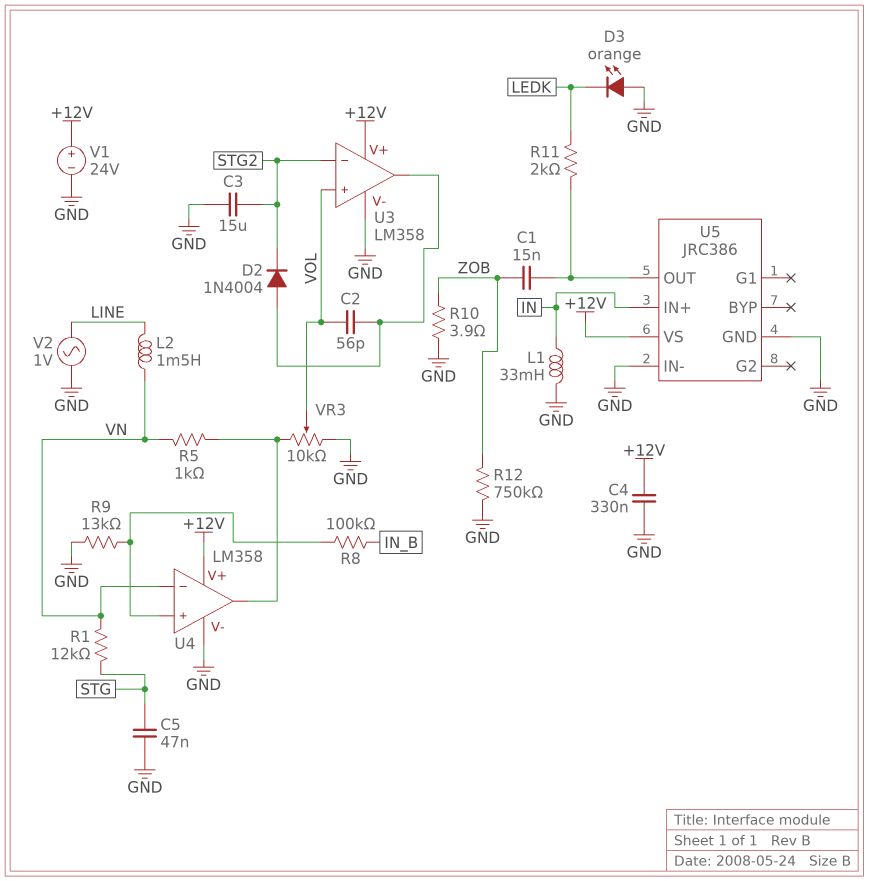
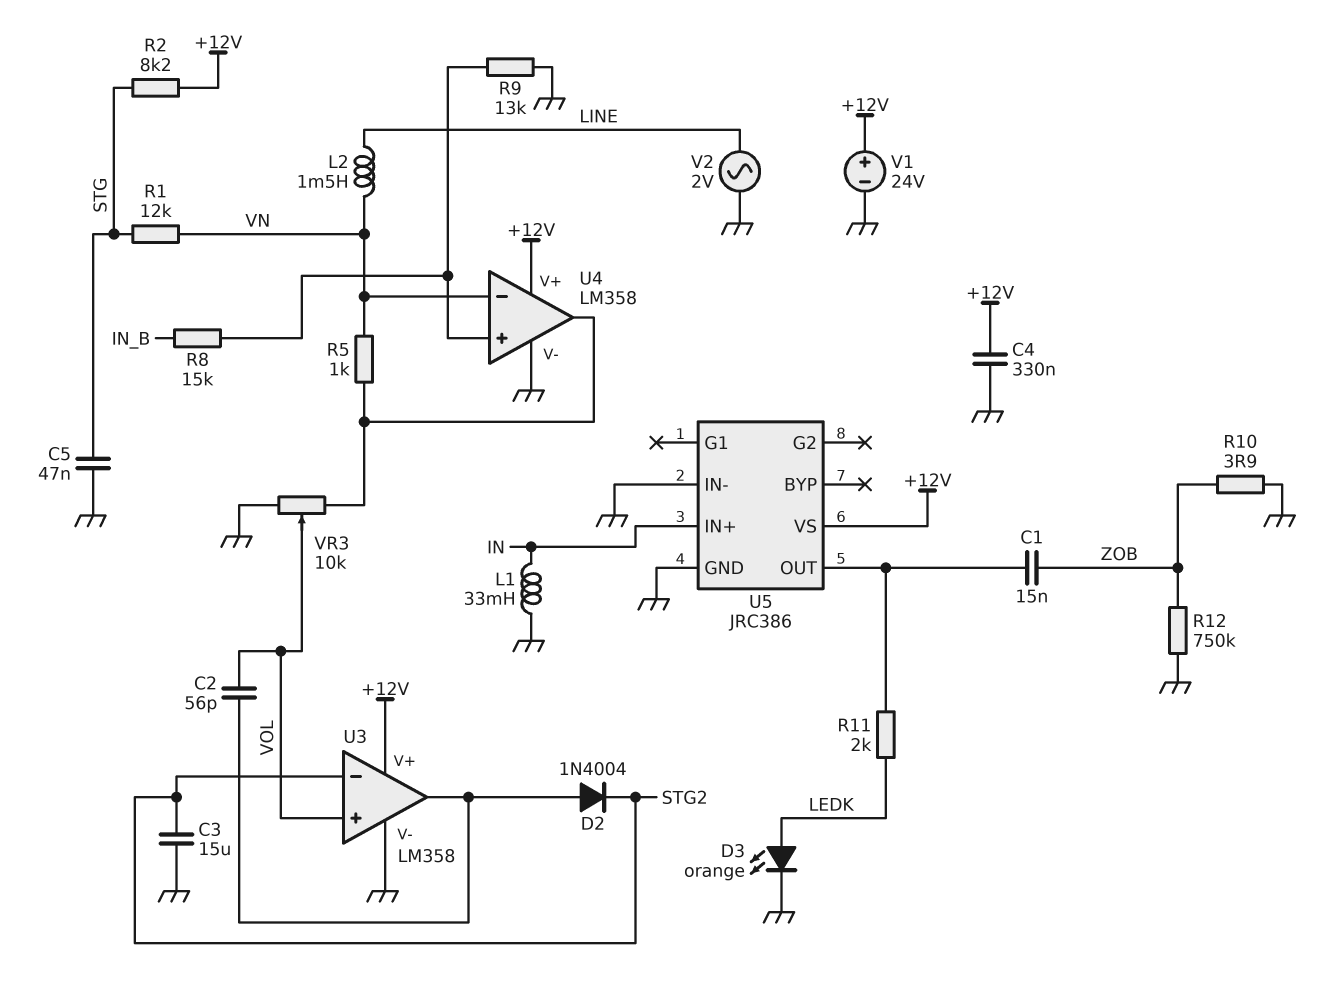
D3: LED orange (A GND, K LEDK) -> LED orange (A LEDK, K GND)
R2: none -> 8.2k (+12V, STG)
R8: 100k (IN_B, U4/in+) -> 15k (IN_B, U4/in+)
V2: AC 1V (GND, LINE) -> AC 2V (GND, LINE)

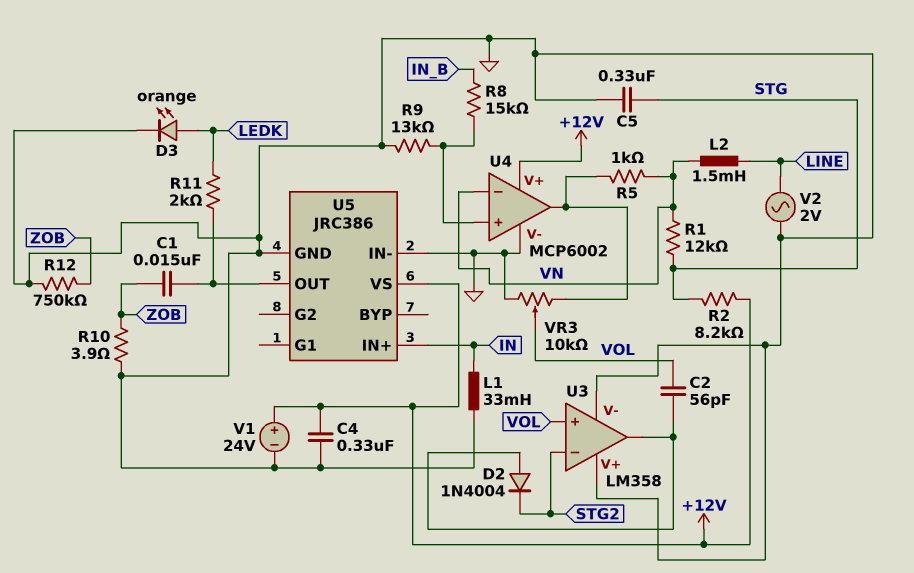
C3: 15uF (GND, STG2) -> none
C5: 47nF (GND, STG) -> 330nF (GND, STG)
U3 pin V+: +12V -> GND
U4: LM358 -> MCP6002

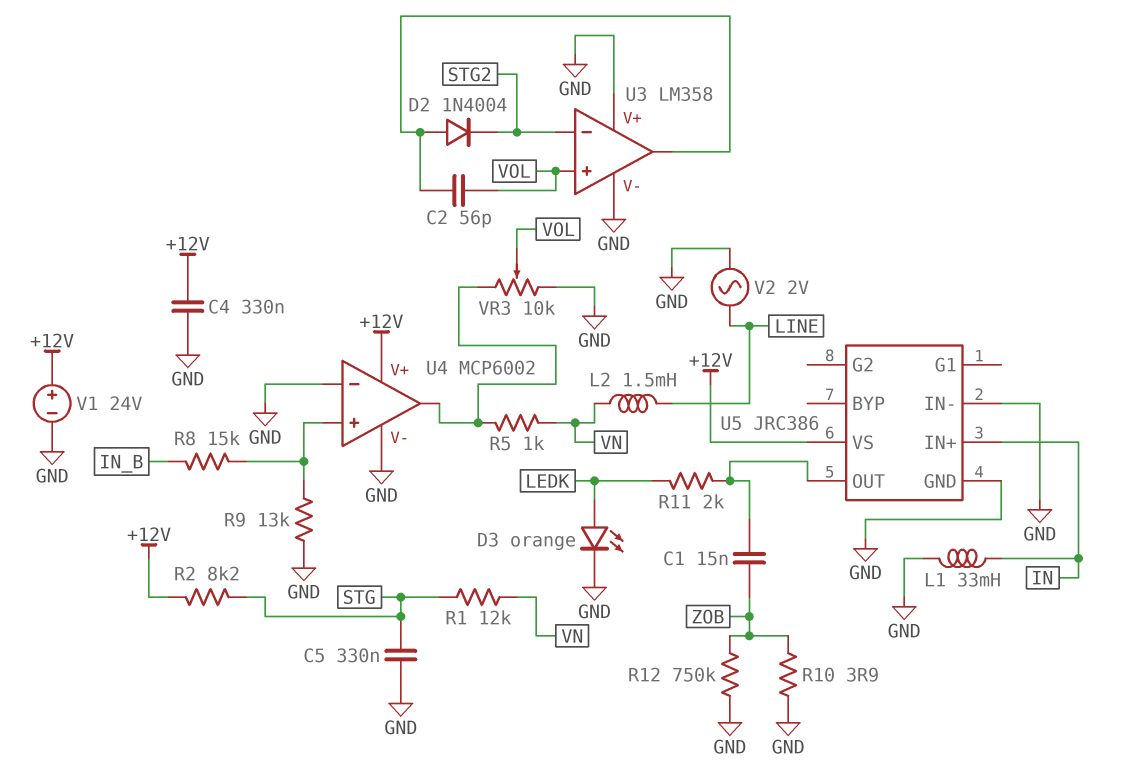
U4 pin in-: VN -> GND

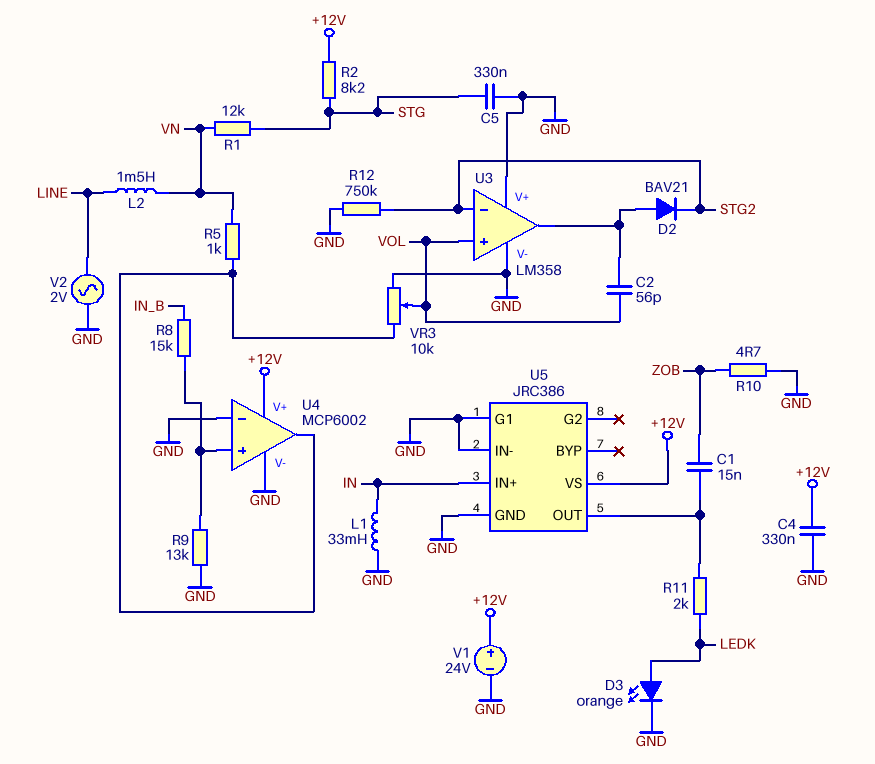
D2: diode 1N4004 (A U3/out, K STG2) -> diode BAV21 (A U3/out, K STG2)
R10: 3.9 (GND, ZOB) -> 4.7 (GND, ZOB)
R12: 750k (GND, ZOB) -> 750k (GND, STG2)
U5 pin G1: none -> GND

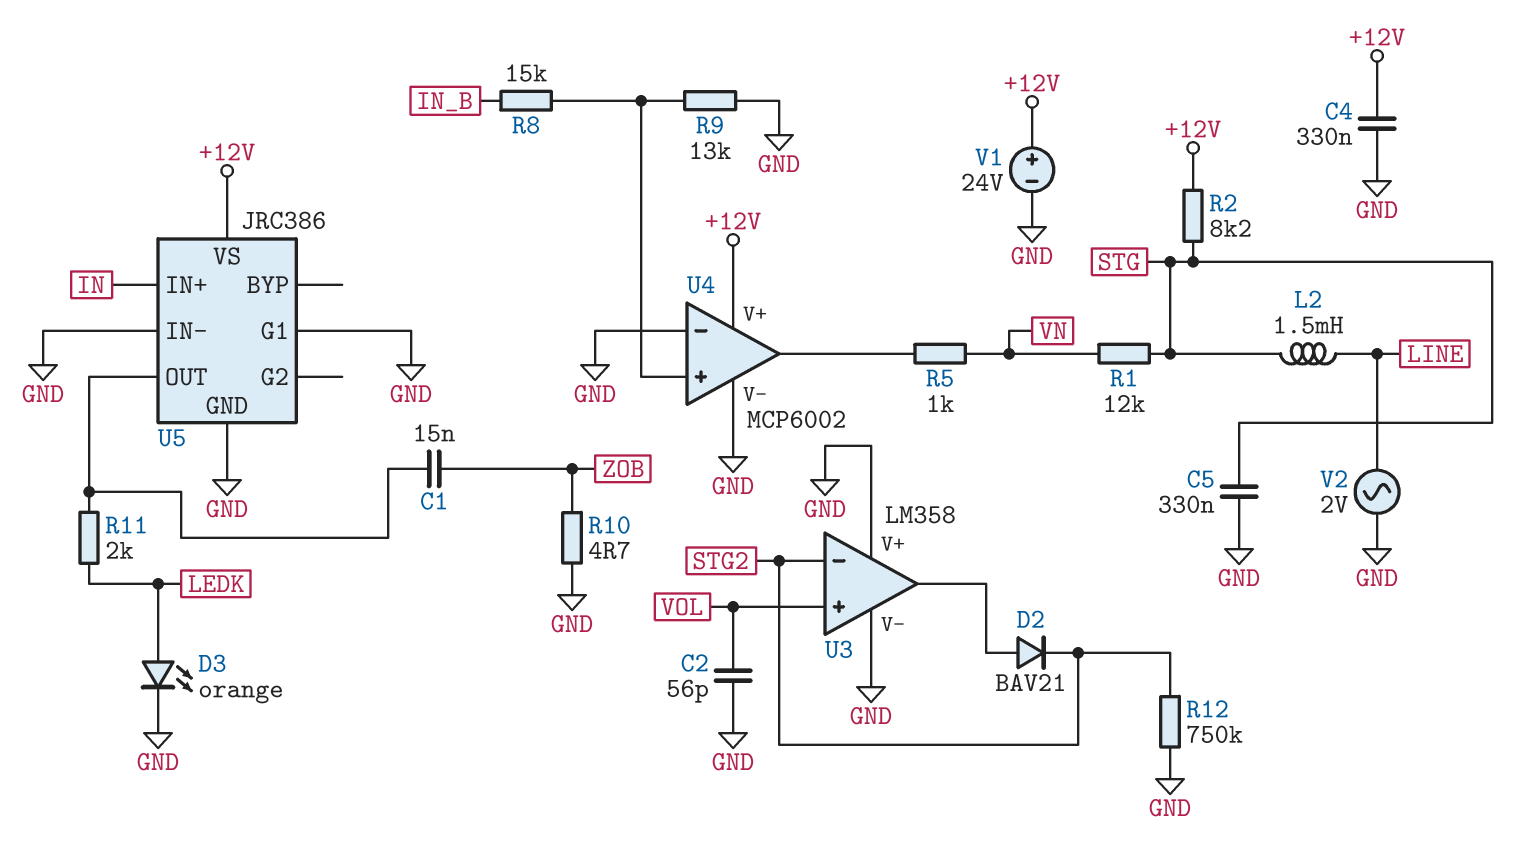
C2: 56pF (U3/out, VOL) -> 56pF (GND, VOL)
L1: 33mH (GND, IN) -> none
L2: 1.5mH (LINE, VN) -> 1.5mH (LINE, STG)
VR3: 10k (GND, U4/out, wiper VOL) -> none

